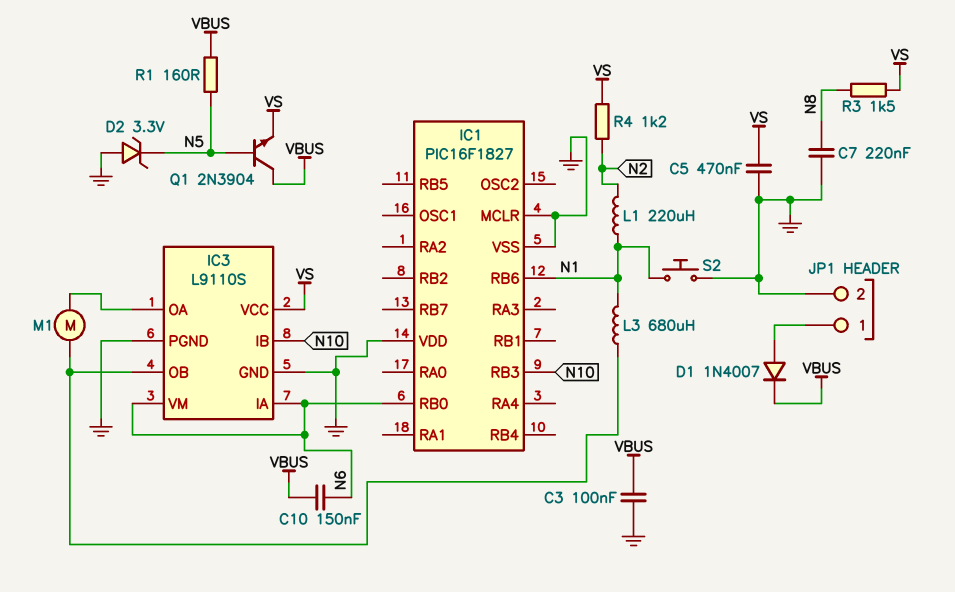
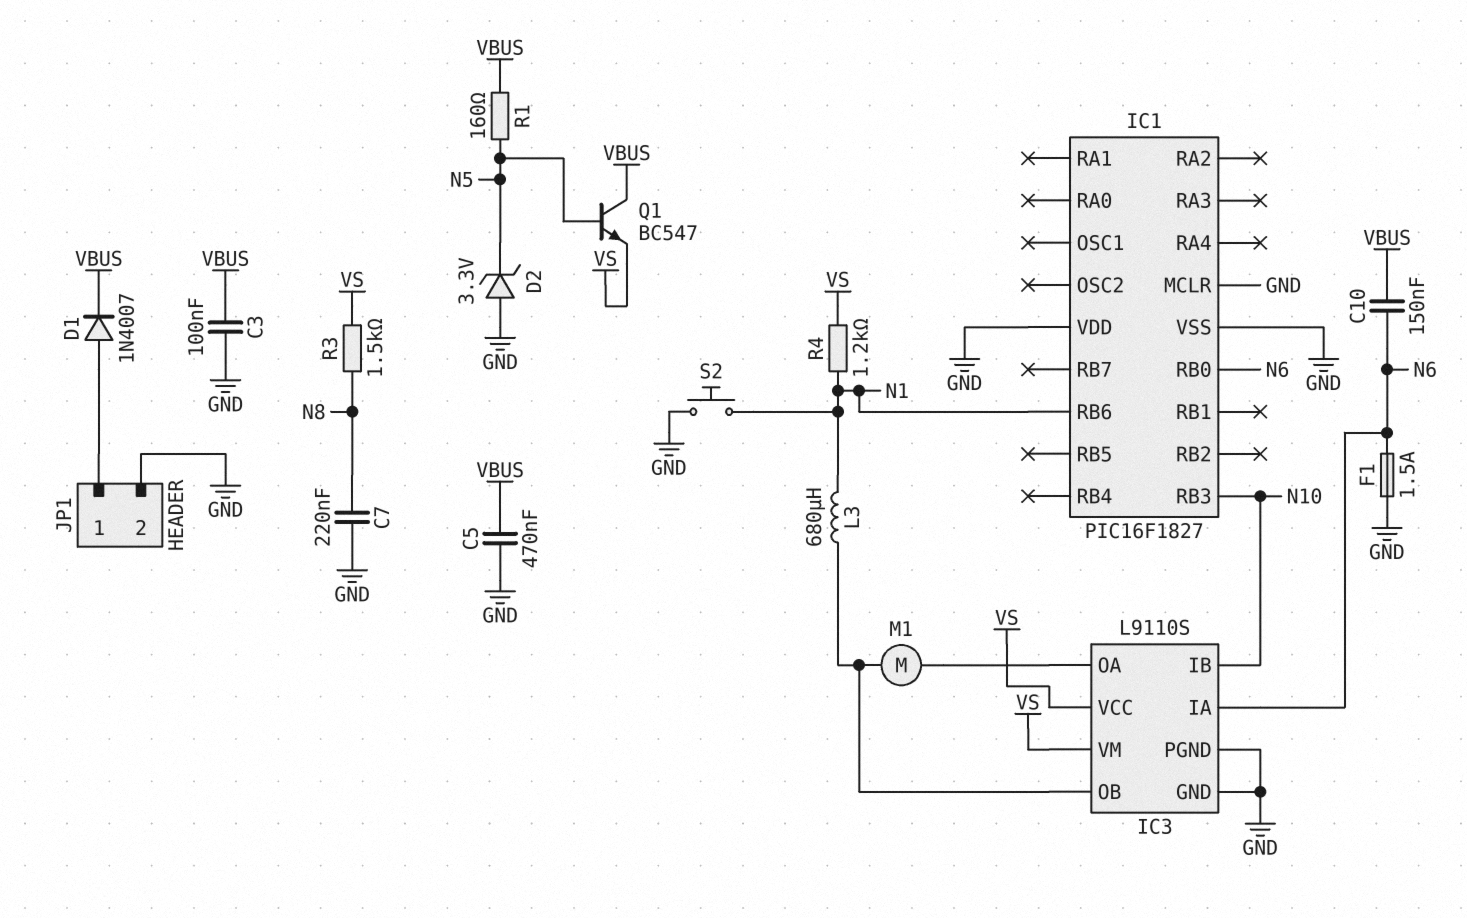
C5: 470nF (GND, VS) -> 470nF (GND, VBUS)
F1: none -> 1.5A (GND, N6)
IC3 pin VM: N6 -> VS
L1: 220uH (N1, N2) -> none
Q1: NPN 2N3904 (B N5, C VBUS, E VS) -> NPN BC547 (B N5, C VBUS, E VS)
R4: 1.2k (N2, VS) -> 1.2k (N1, VS)

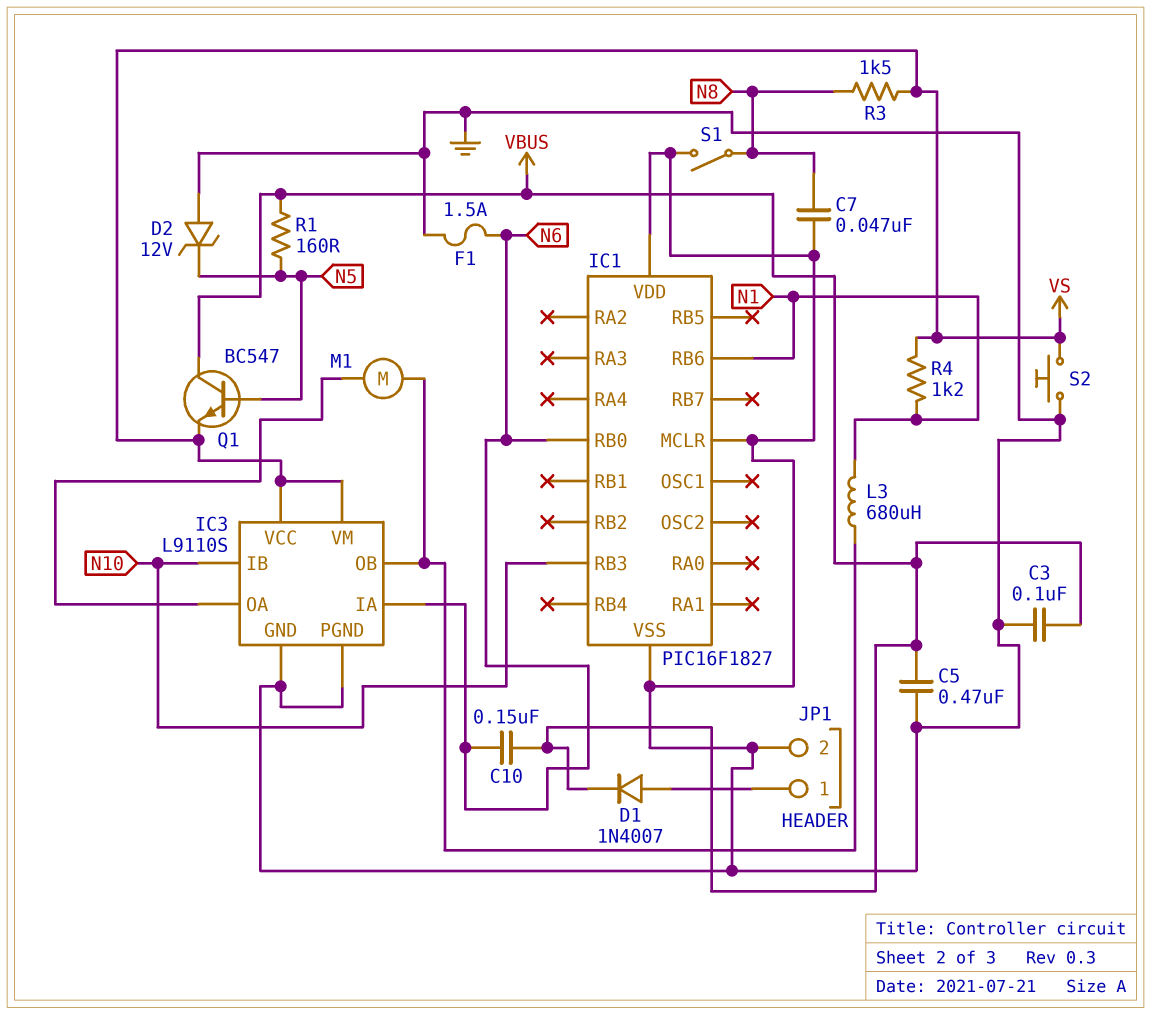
C7: 220nF (GND, N8) -> 47nF (GND, N8)
D2: zener 3.3V (A GND, K N5) -> zener 12V (A GND, K N5)
S1: none -> switch (GND, N8)
S2: button (GND, N1) -> button (GND, VS)

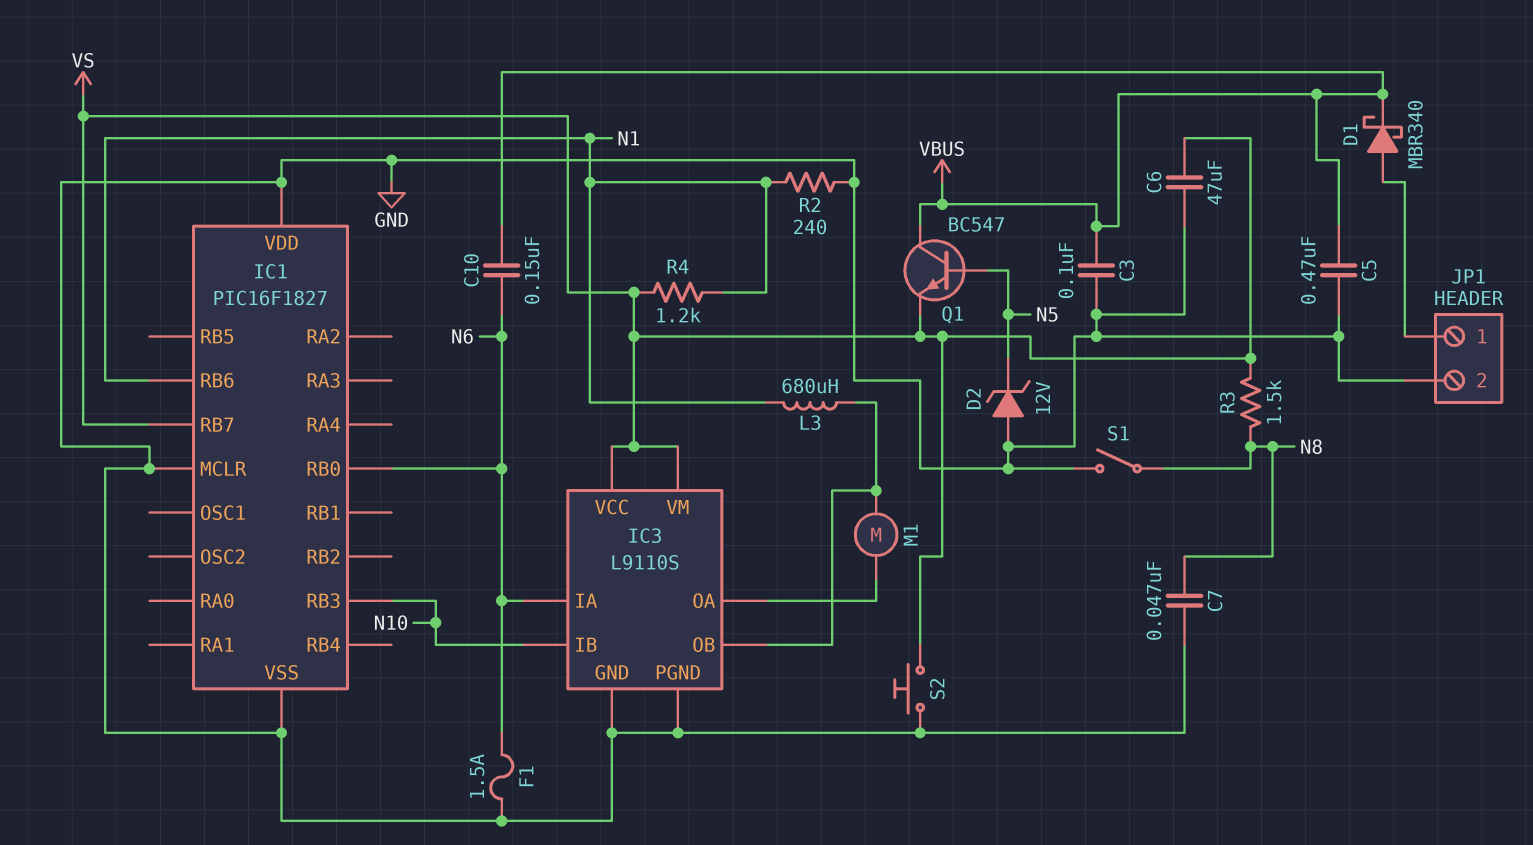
C6: none -> 47uF (GND, VS)
D1: diode 1N4007 (A JP1/1, K VBUS) -> schottky MBR340 (A JP1/1, K VBUS)
IC1 pin RB7: none -> VS
R1: 160 (N5, VBUS) -> none
R2: none -> 240 (GND, N1)

